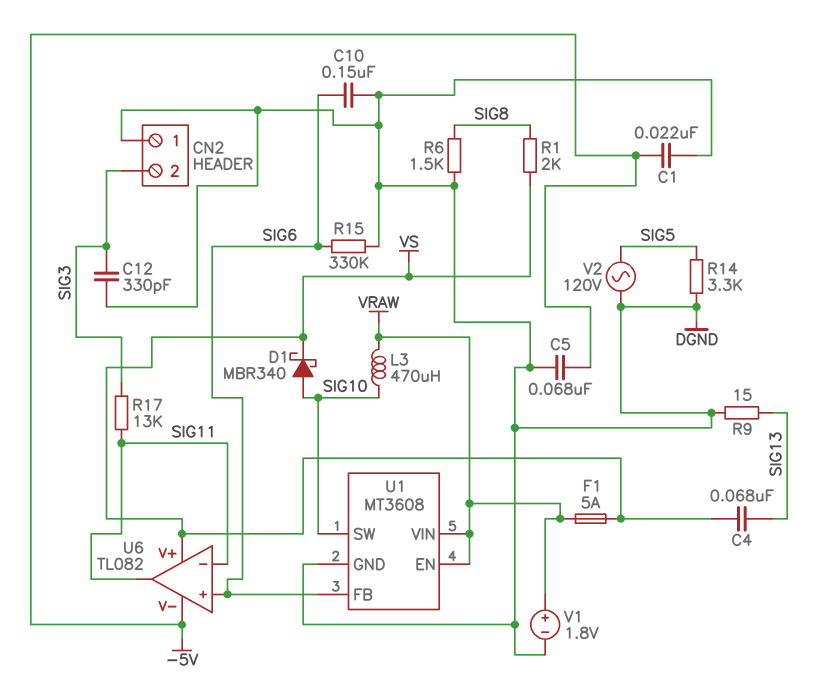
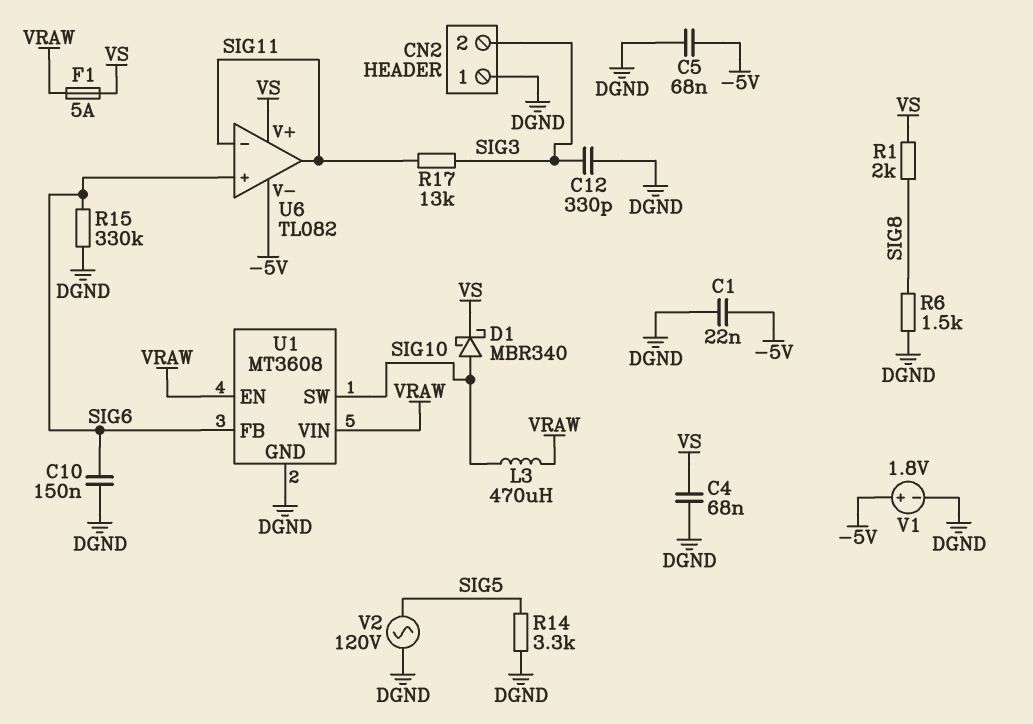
C4: 68nF (SIG13, VS) -> 68nF (DGND, VS)
R9: 15 (DGND, SIG13) -> none
V1: 1.8V (plus VRAW, minus DGND) -> 1.8V (plus -5V, minus DGND)

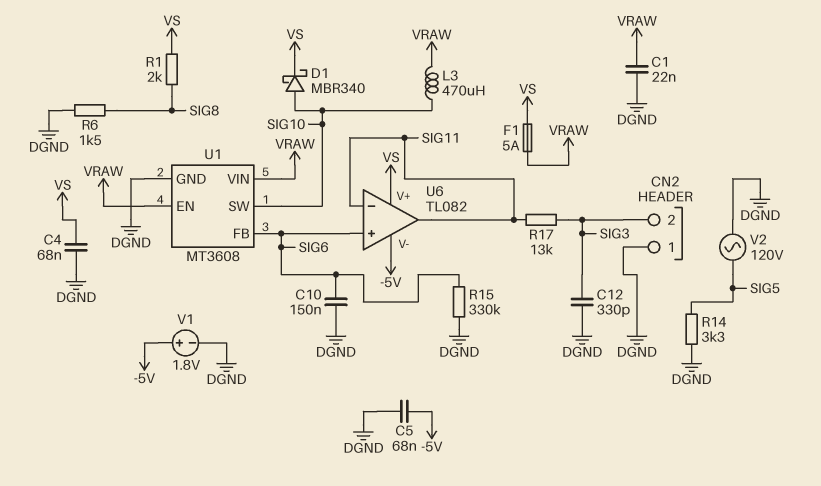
C1: 22nF (-5V, DGND) -> 22nF (DGND, VRAW)

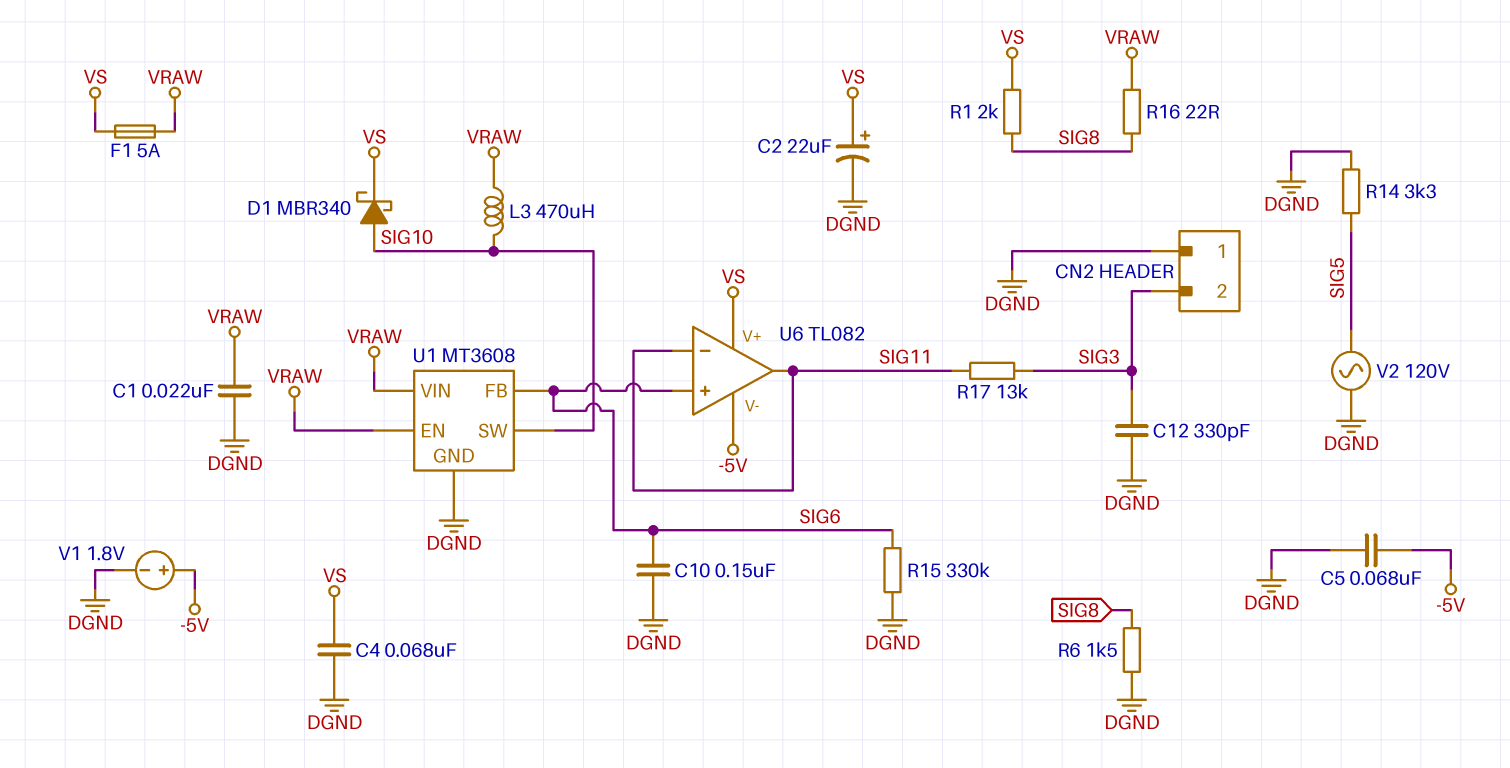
C2: none -> 22uF (plus VS, minus DGND)
R16: none -> 22 (SIG8, VRAW)

